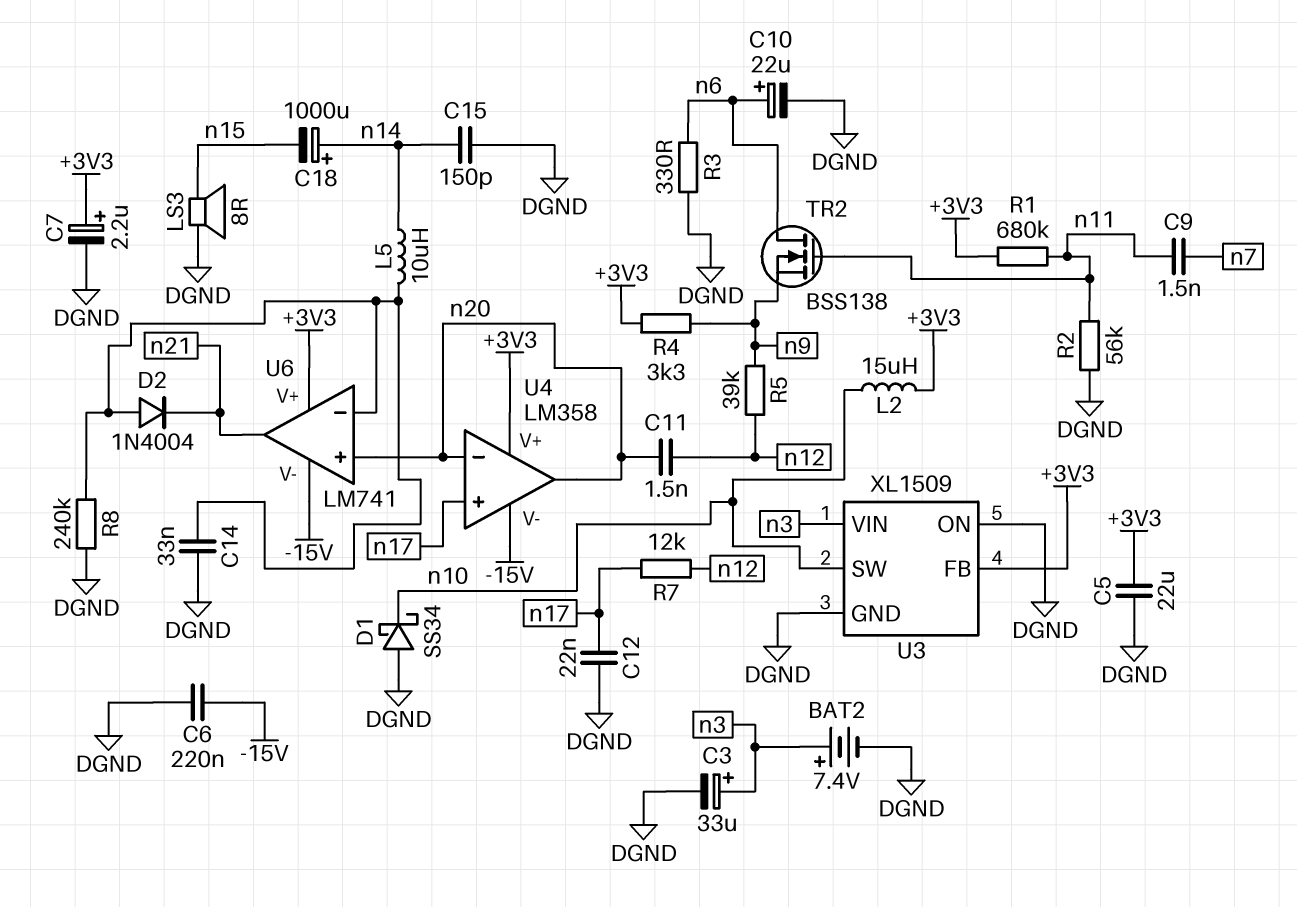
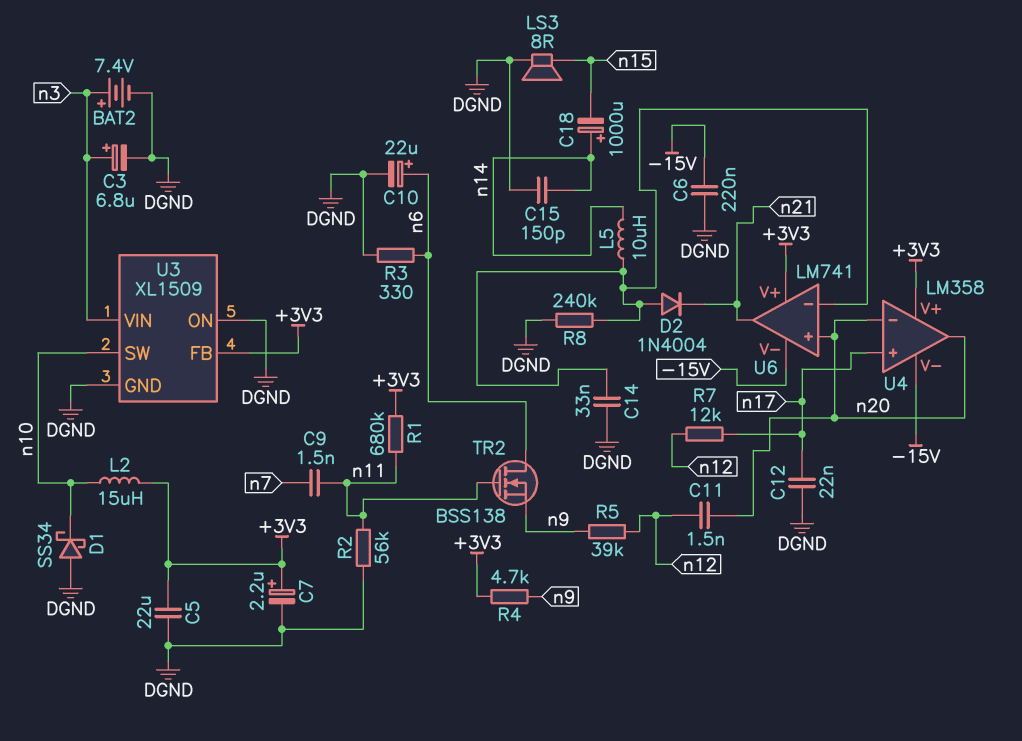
C3: 33uF (plus n3, minus DGND) -> 6.8uF (plus n3, minus DGND)
R4: 3.3k (+3V3, n9) -> 4.7k (+3V3, n9)

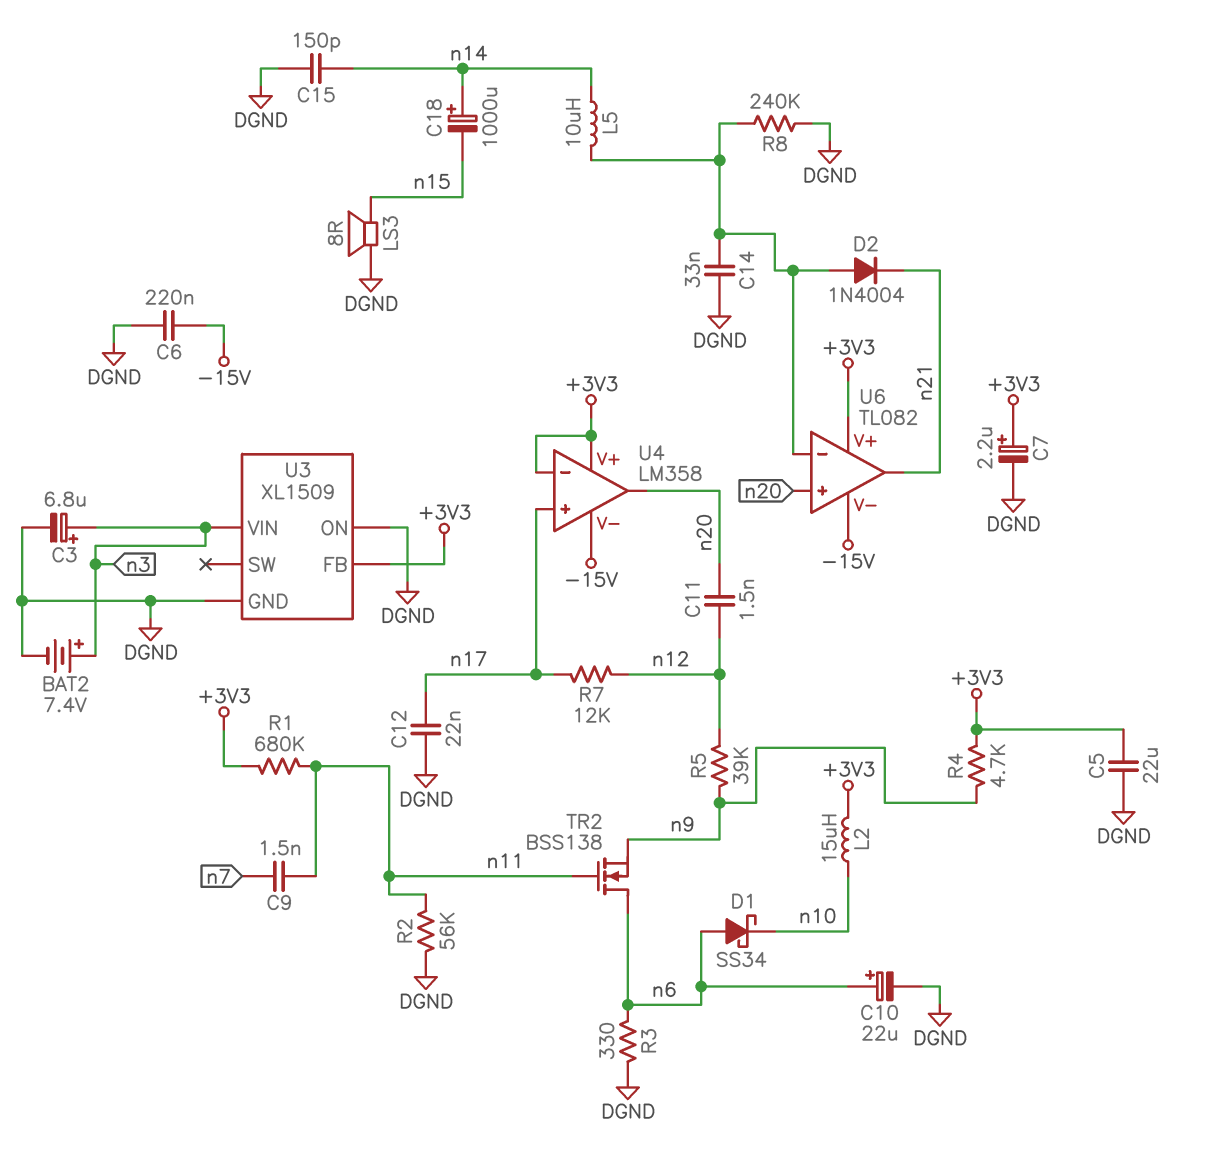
D1: schottky SS34 (A DGND, K n10) -> schottky SS34 (A n6, K n10)
U3 pin SW: n10 -> none
U4 pin in-: n20 -> +3V3
U6: LM741 -> TL082

